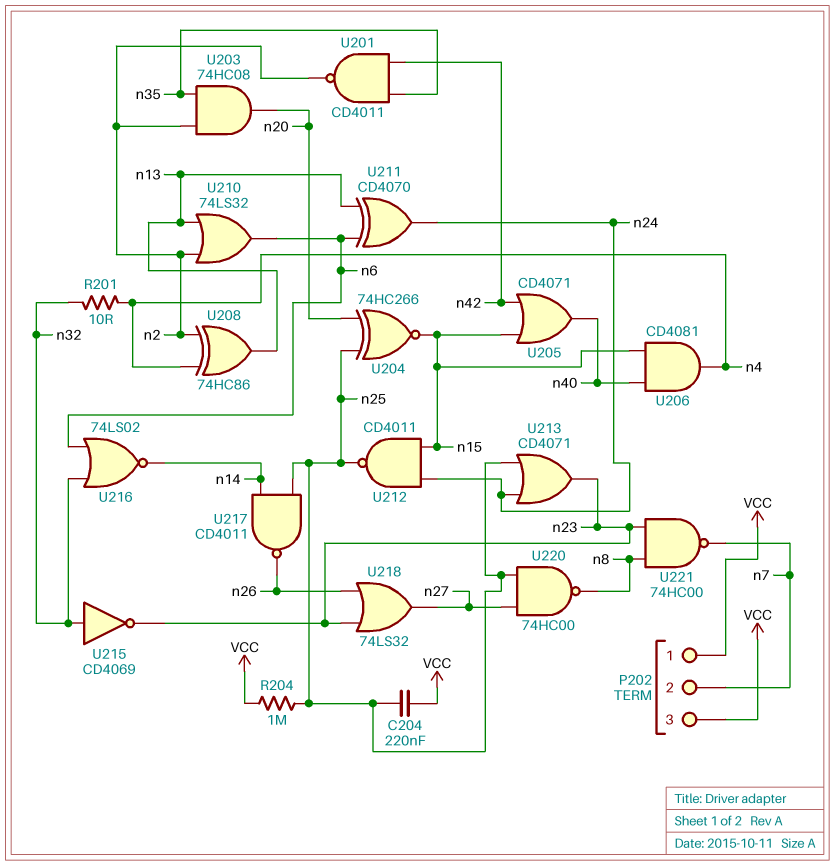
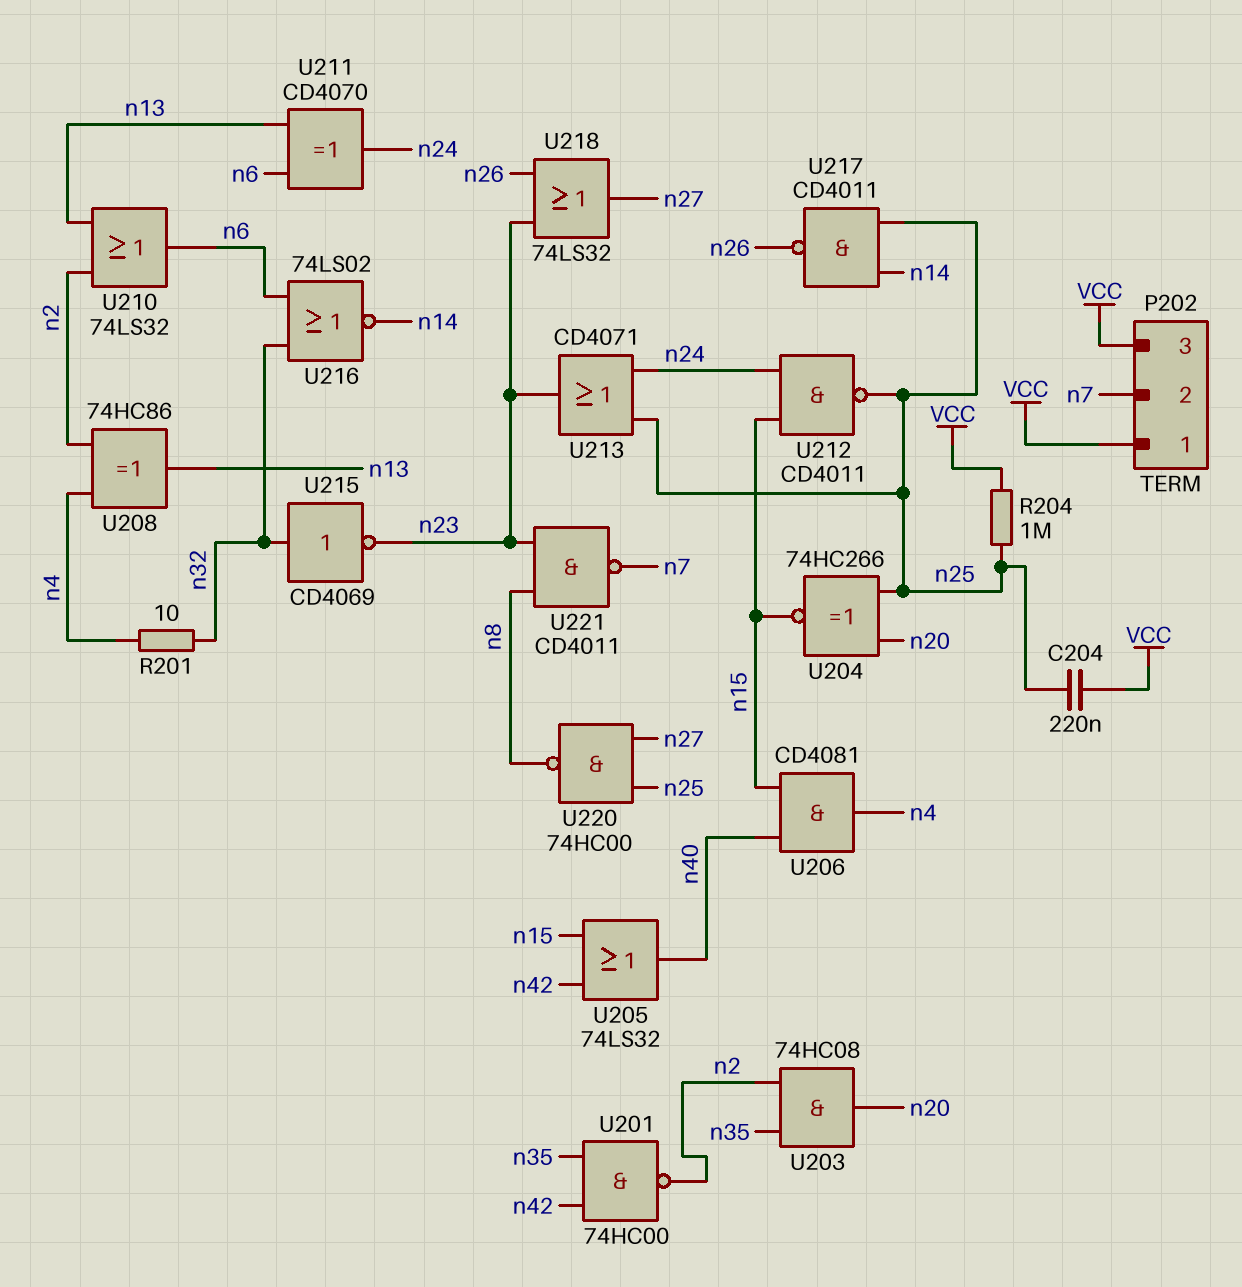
U201: NAND CD4011 (in n35, in n42, out n2) -> NAND 74HC00 (in n35, in n42, out n2)
U205: OR CD4071 (in n15, in n42, out n40) -> OR 74LS32 (in n15, in n42, out n40)
U221: NAND 74HC00 (in n8, in n23, out n7) -> NAND CD4011 (in n8, in n23, out n7)

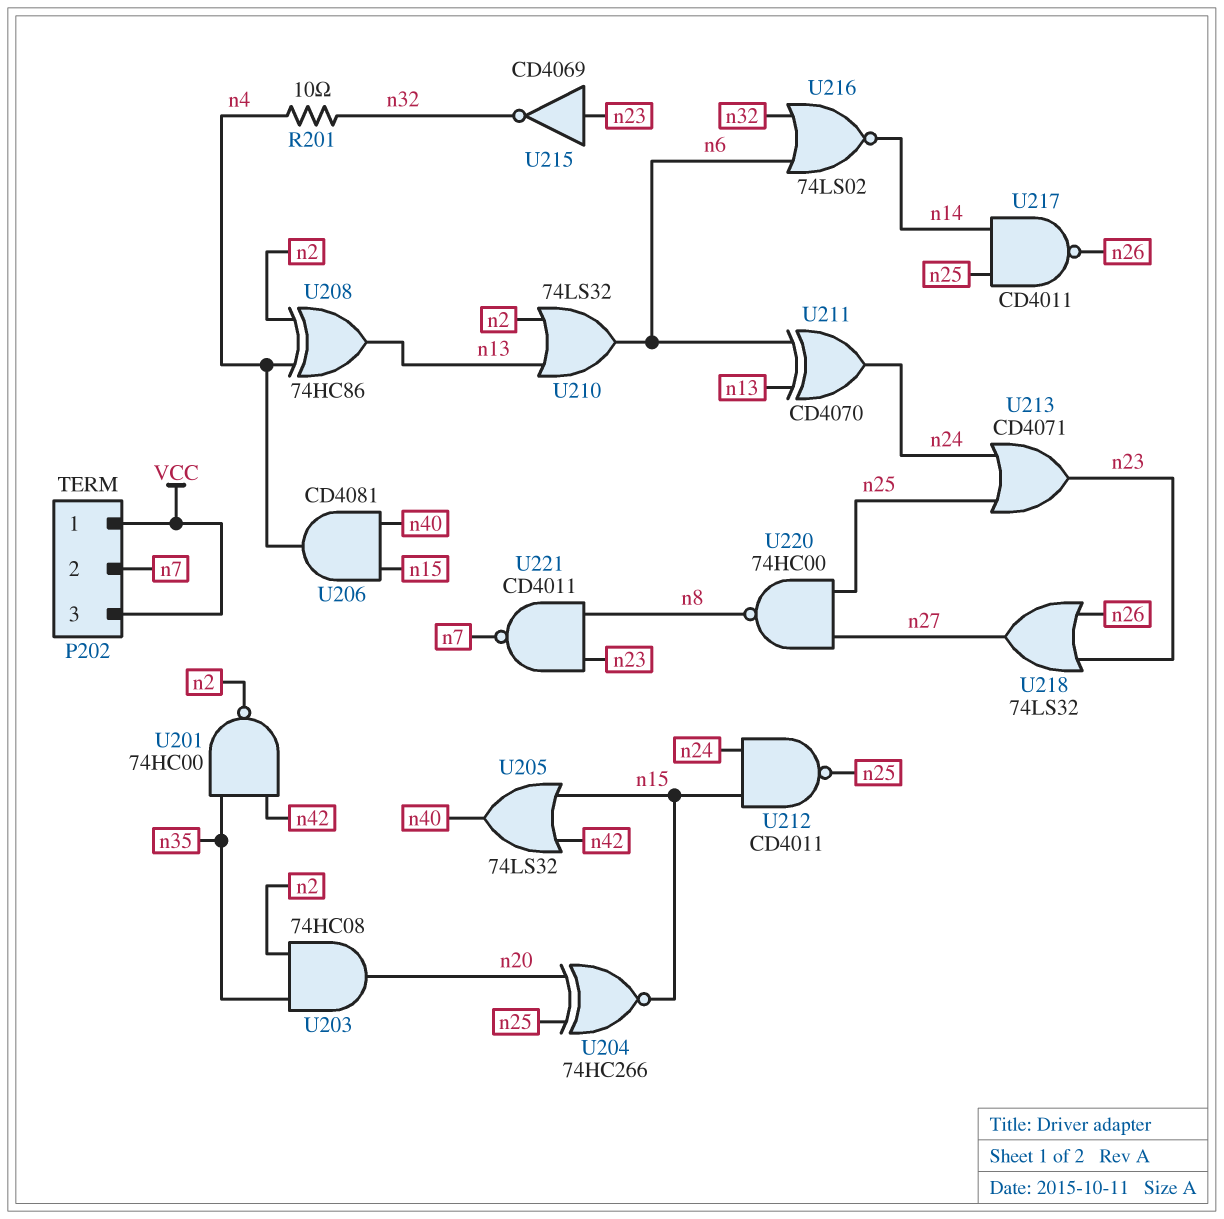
C204: 220nF (VCC, n25) -> none
R204: 1M (VCC, n25) -> none
U215: NOT CD4069 (in n32, out n23) -> NOT CD4069 (in n23, out n32)

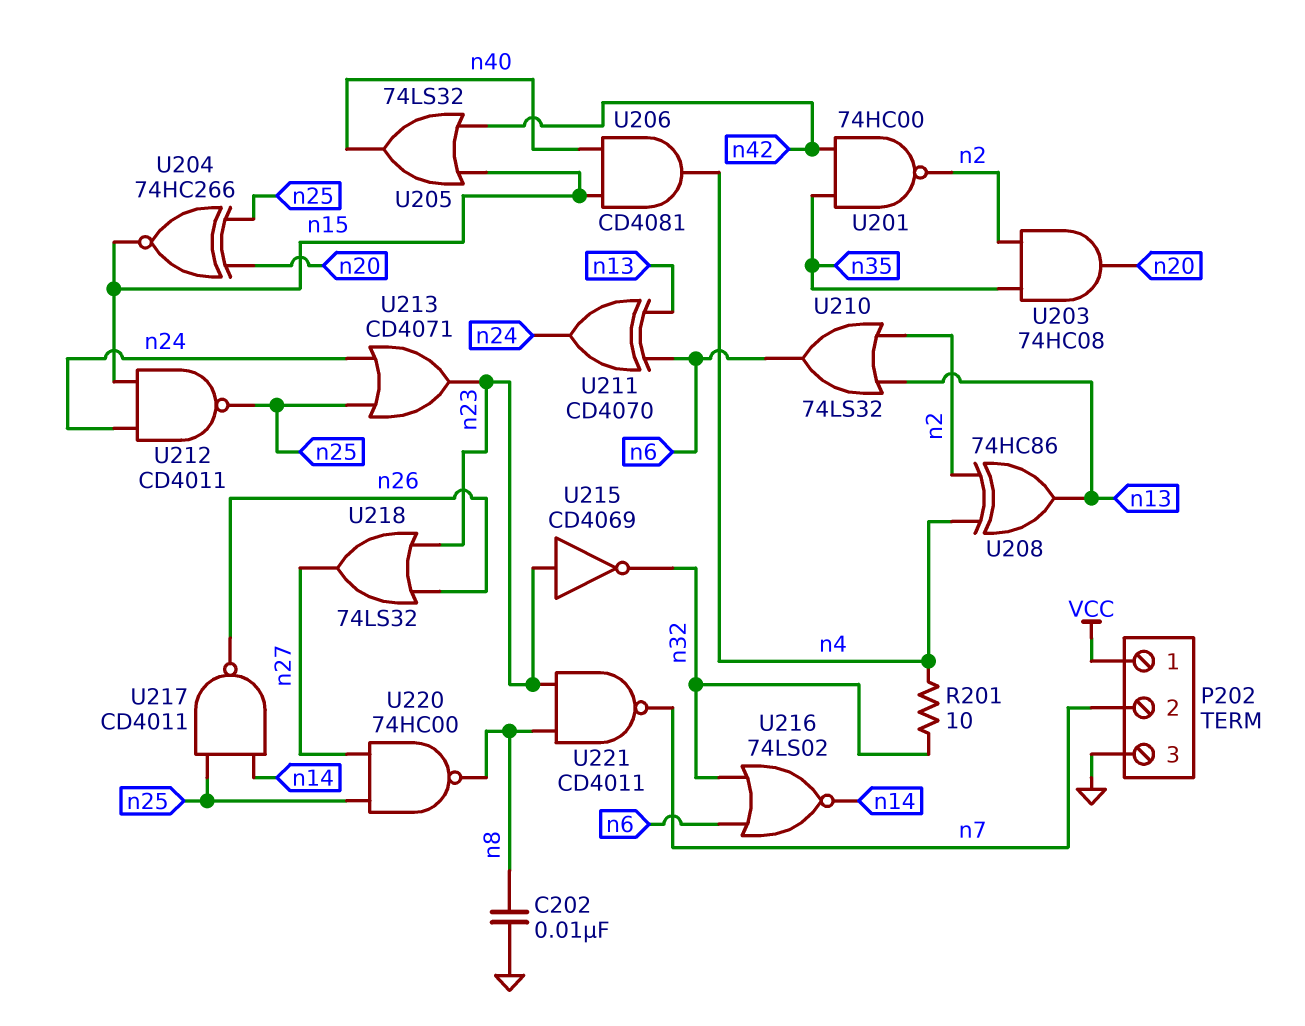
C202: none -> 10nF (GND, n8)
P202 pin 3: VCC -> GND

